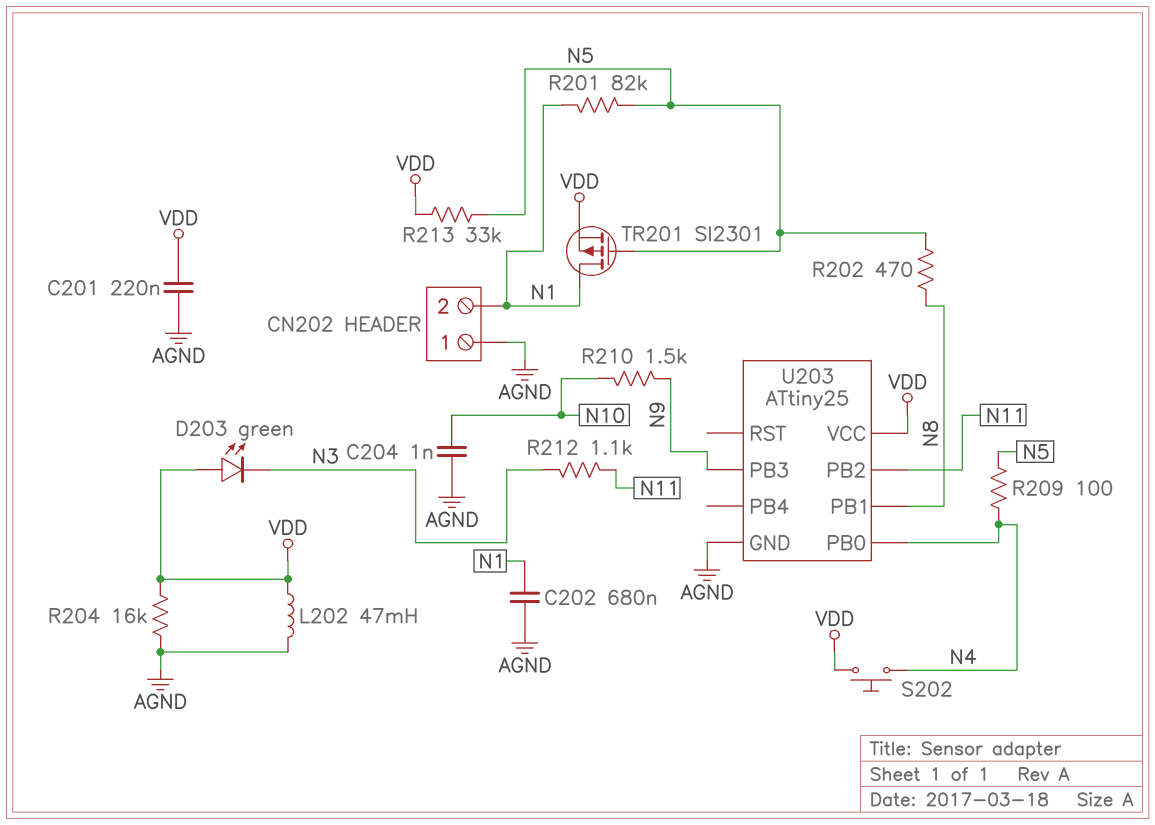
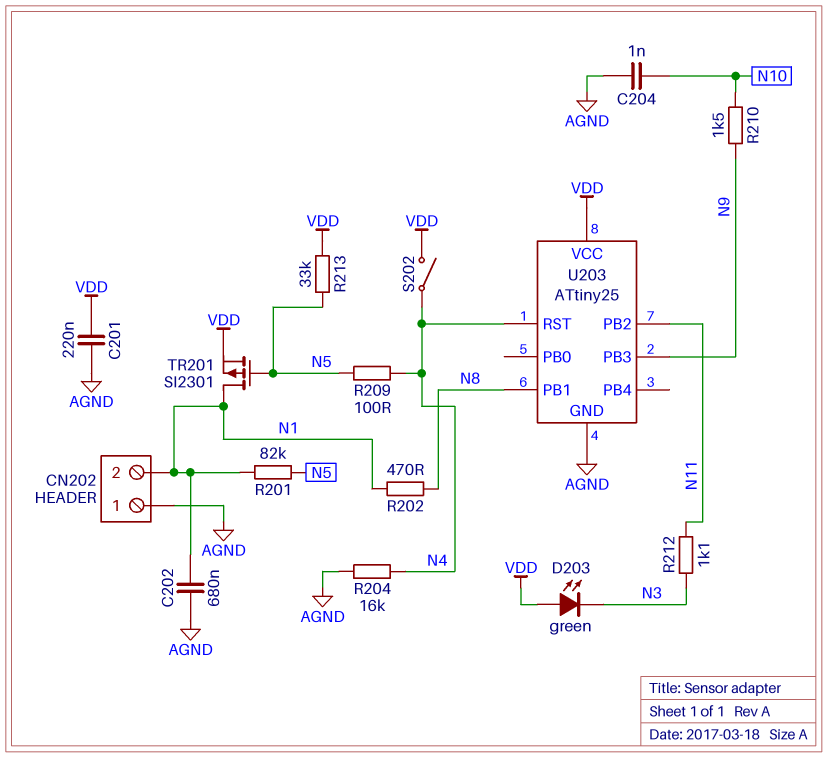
L202: 47mH (AGND, VDD) -> none
R202: 470 (N5, N8) -> 470 (N1, N8)
R204: 16k (AGND, VDD) -> 16k (AGND, N4)
S202: button (N4, VDD) -> switch (N4, VDD)
U203 pin PB0: N4 -> none
U203 pin RST: none -> N4

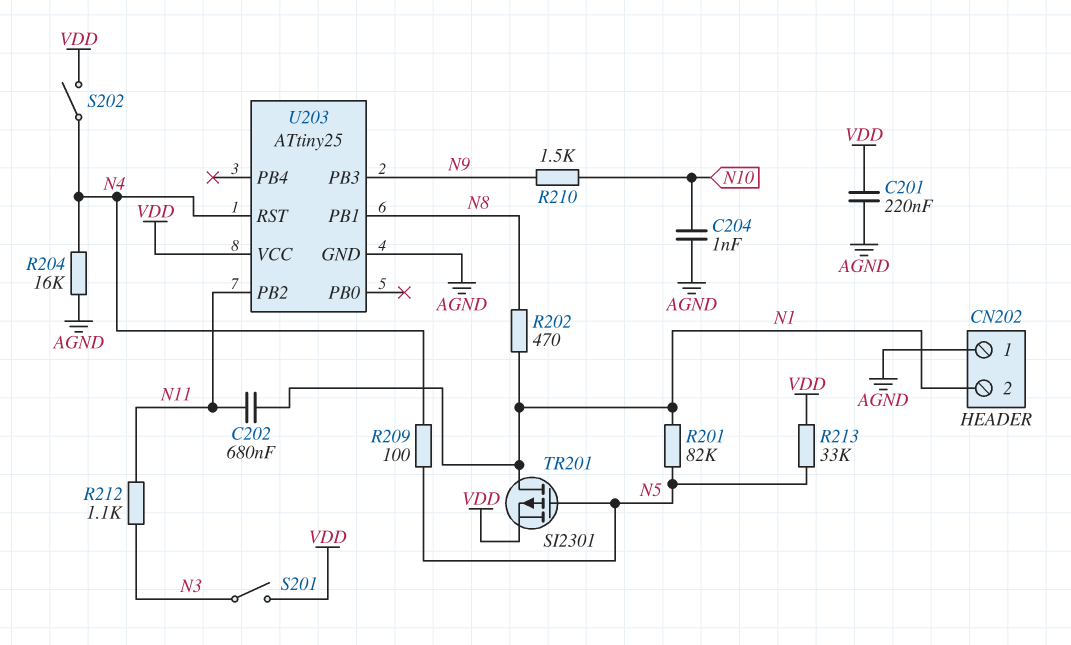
C202: 680nF (AGND, N1) -> 680nF (N1, N11)
D203: LED green (A VDD, K N3) -> none
S201: none -> switch (N3, VDD)

